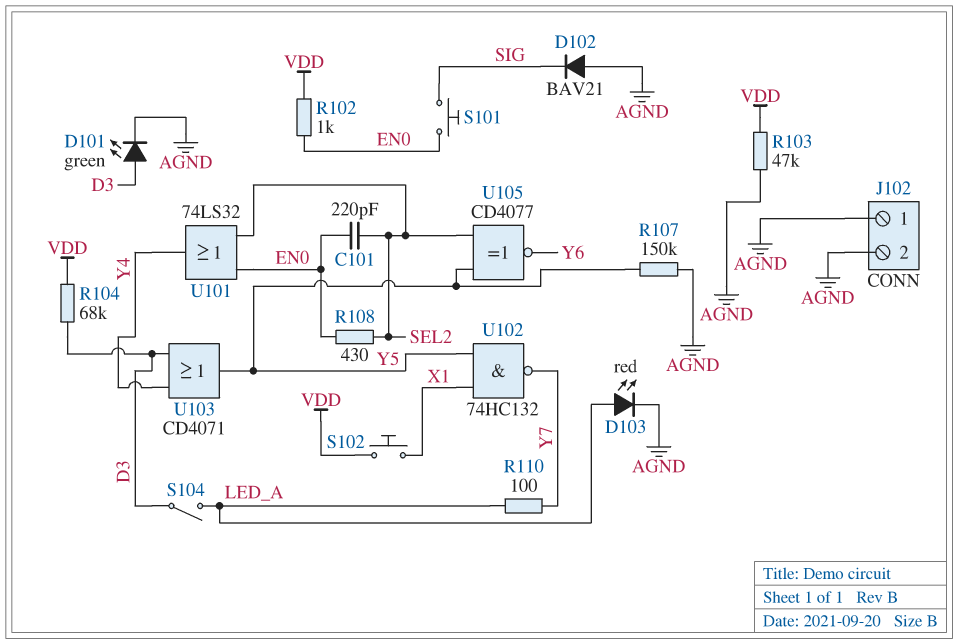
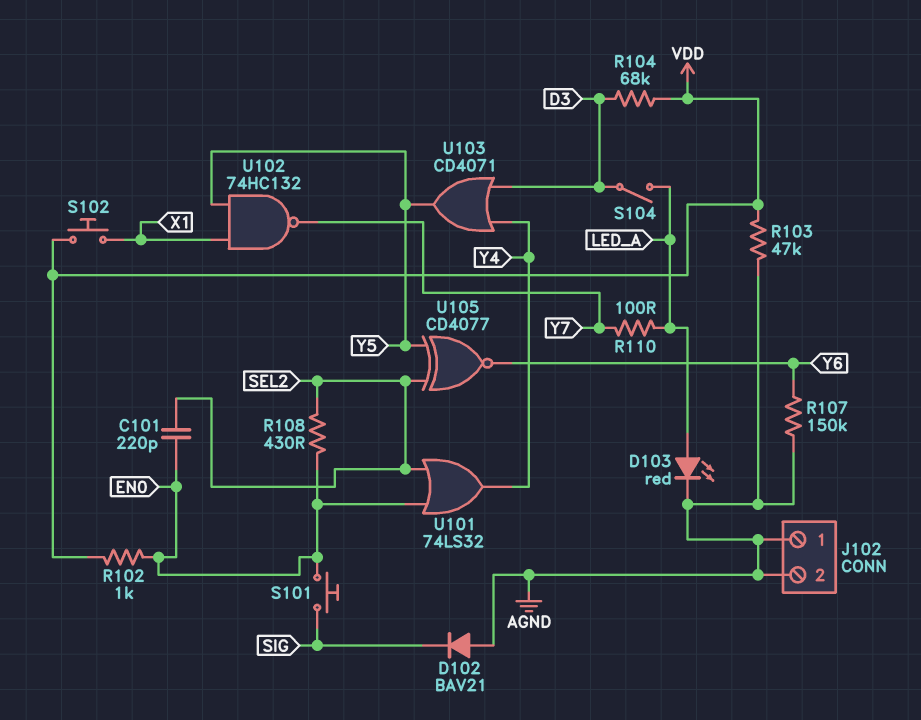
D101: LED green (A D3, K AGND) -> none
R107: 150k (AGND, Y5) -> 150k (AGND, Y6)

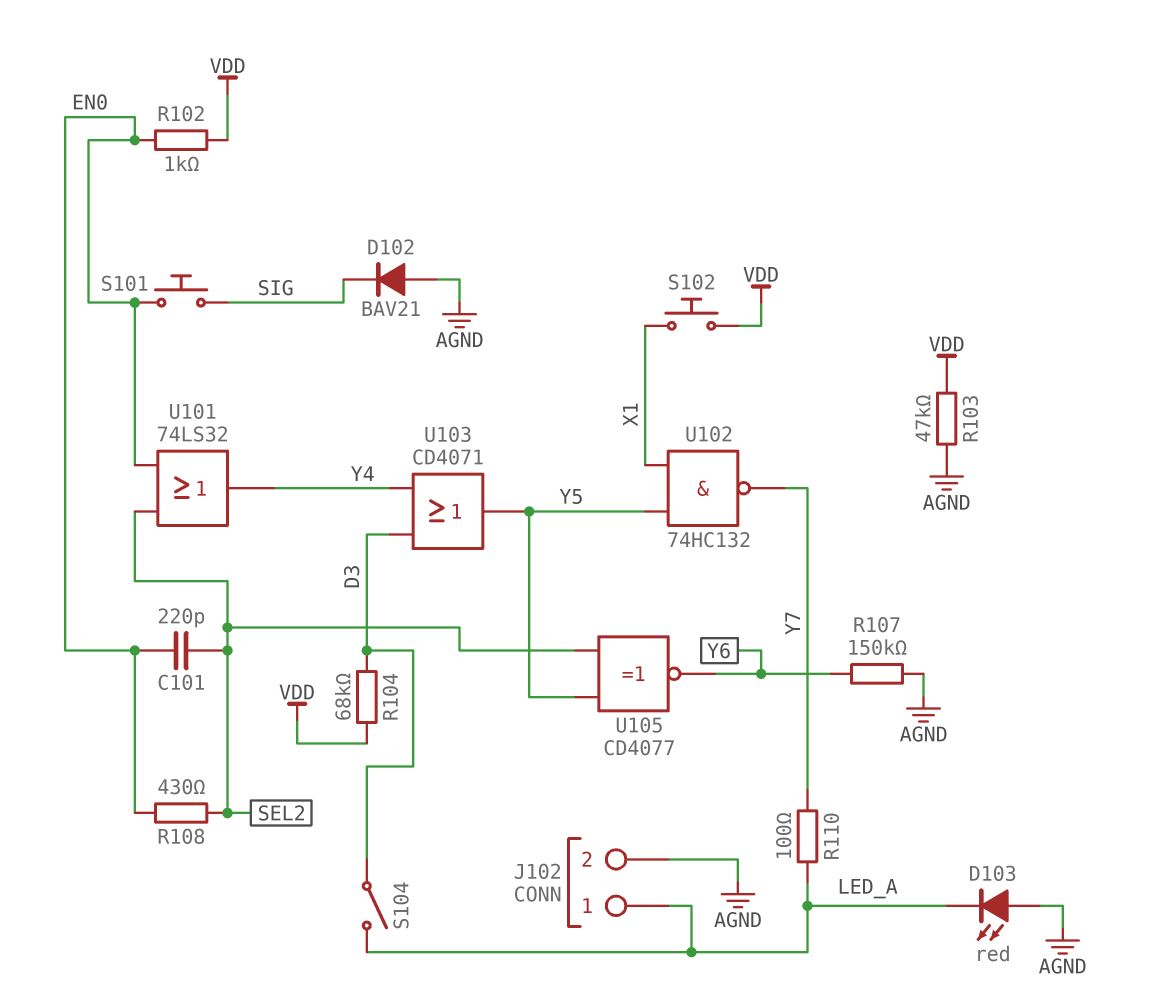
D103: LED red (A LED_A, K AGND) -> LED red (A AGND, K LED_A)
J102 pin 1: AGND -> LED_A

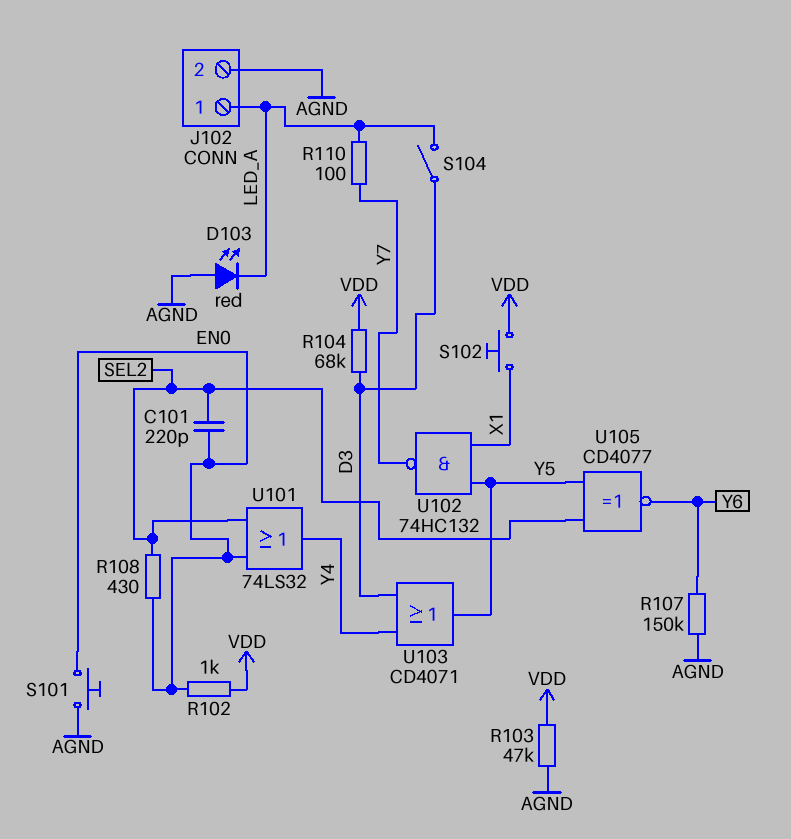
D102: diode BAV21 (A AGND, K SIG) -> none
S101: button (EN0, SIG) -> button (AGND, EN0)

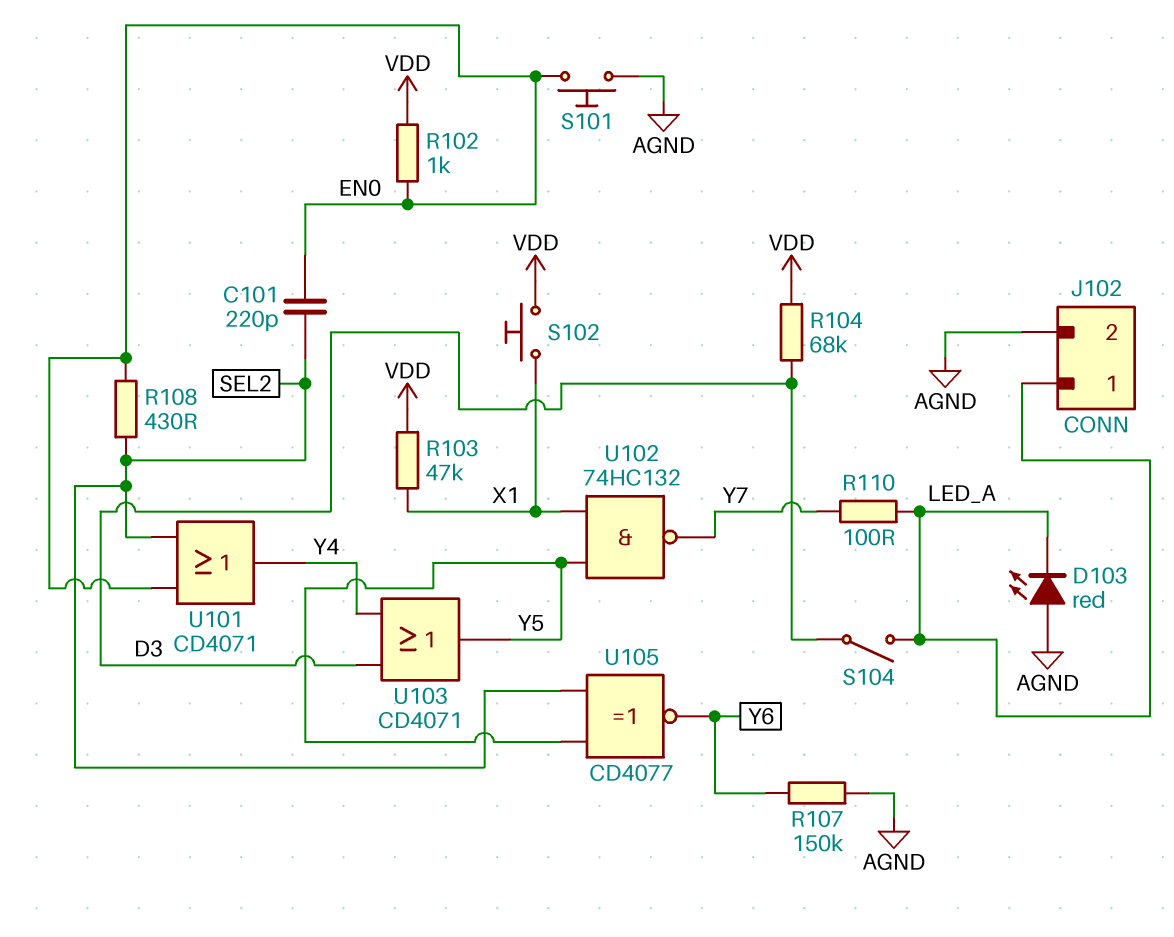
R103: 47k (AGND, VDD) -> 47k (VDD, X1)
U101: OR 74LS32 (in EN0, in SEL2, out Y4) -> OR CD4071 (in EN0, in SEL2, out Y4)

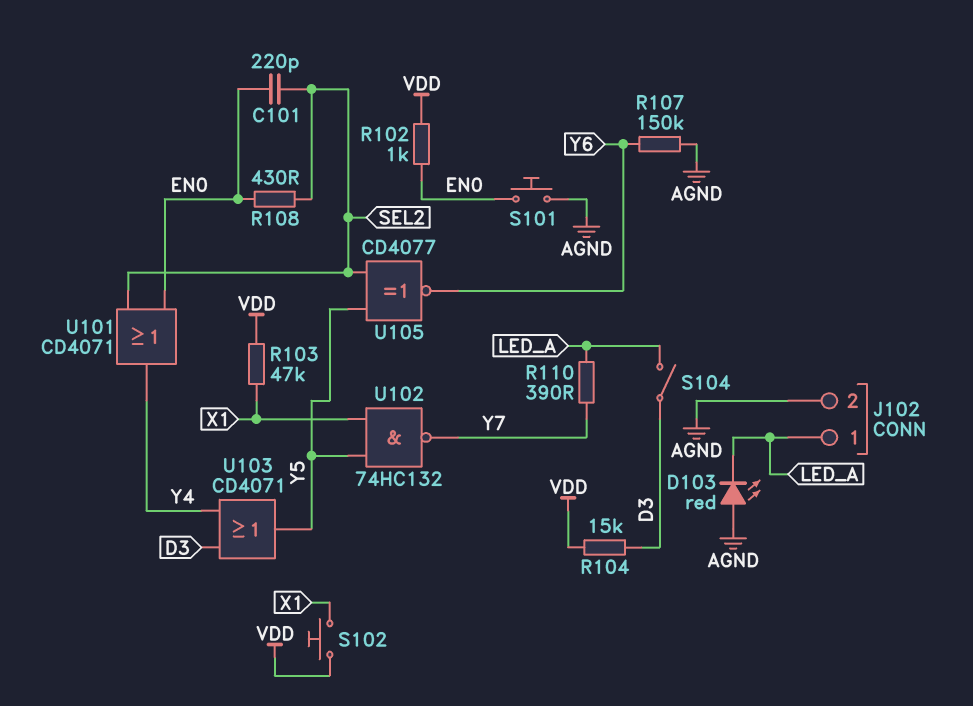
R104: 68k (D3, VDD) -> 15k (D3, VDD)
R110: 100 (LED_A, Y7) -> 390 (LED_A, Y7)

